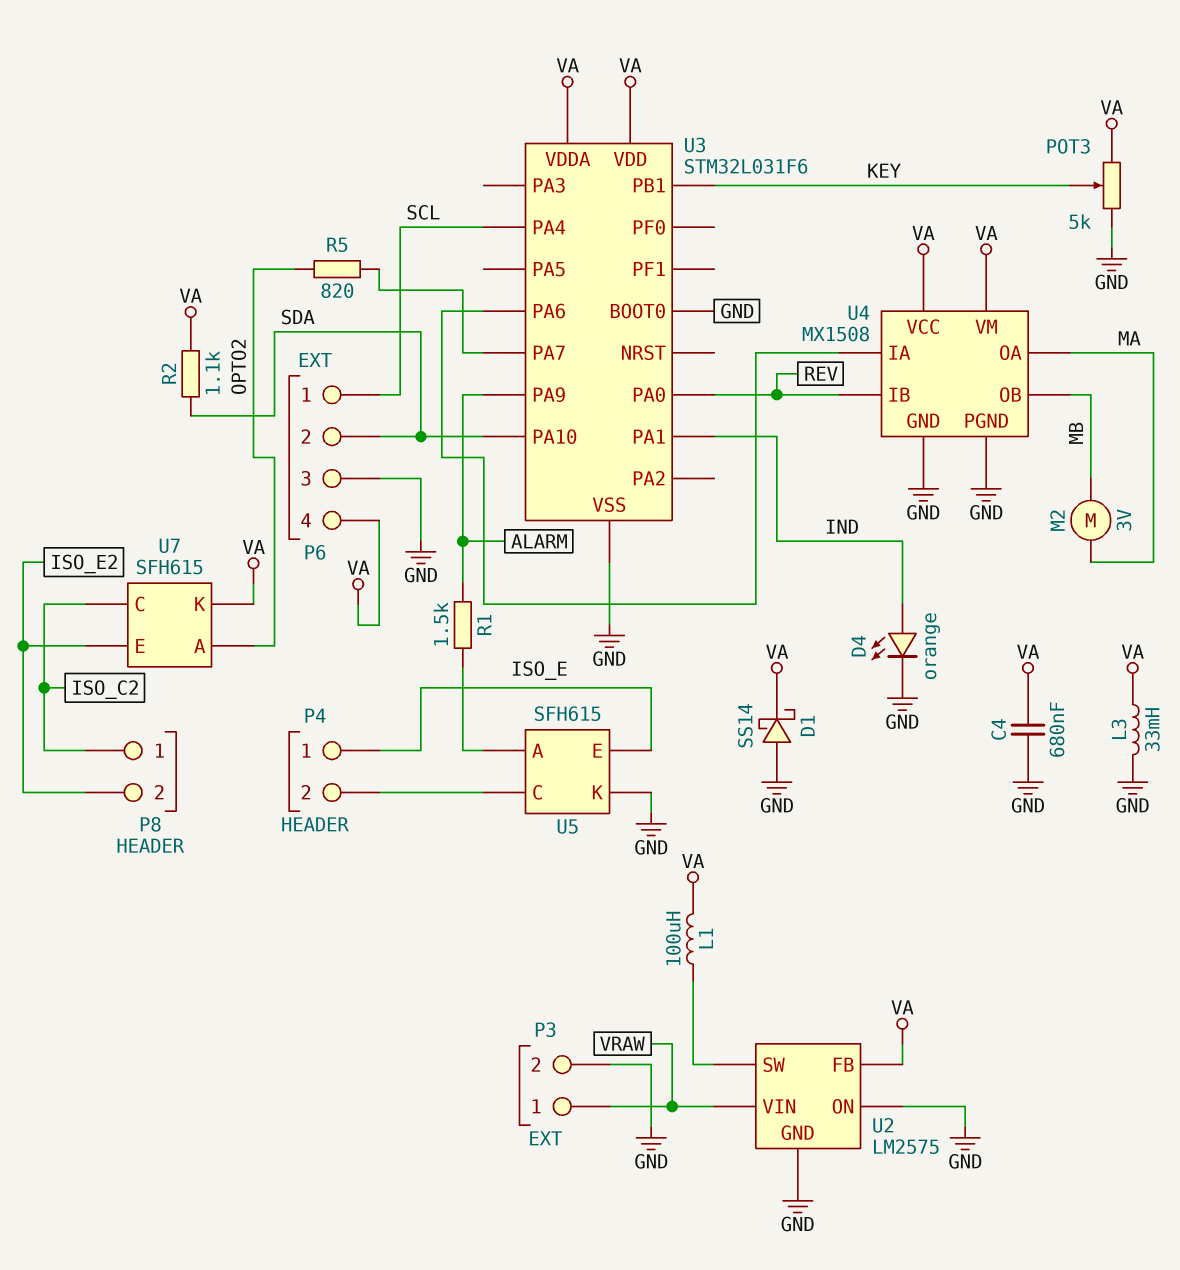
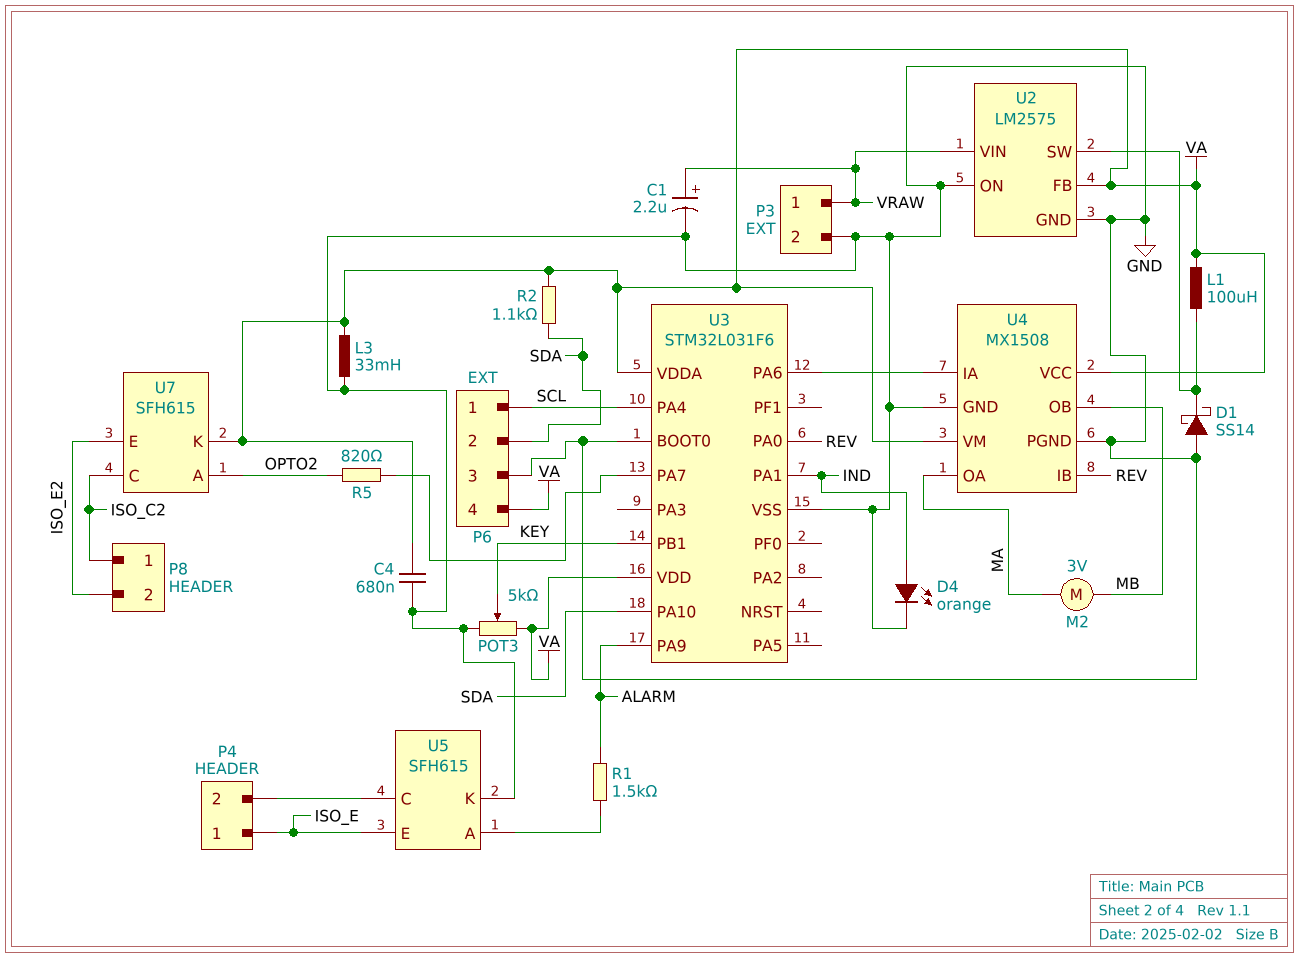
C1: none -> 2.2uF (plus VRAW, minus GND)
D1: schottky SS14 (A GND, K VA) -> schottky SS14 (A GND, K U2/SW)

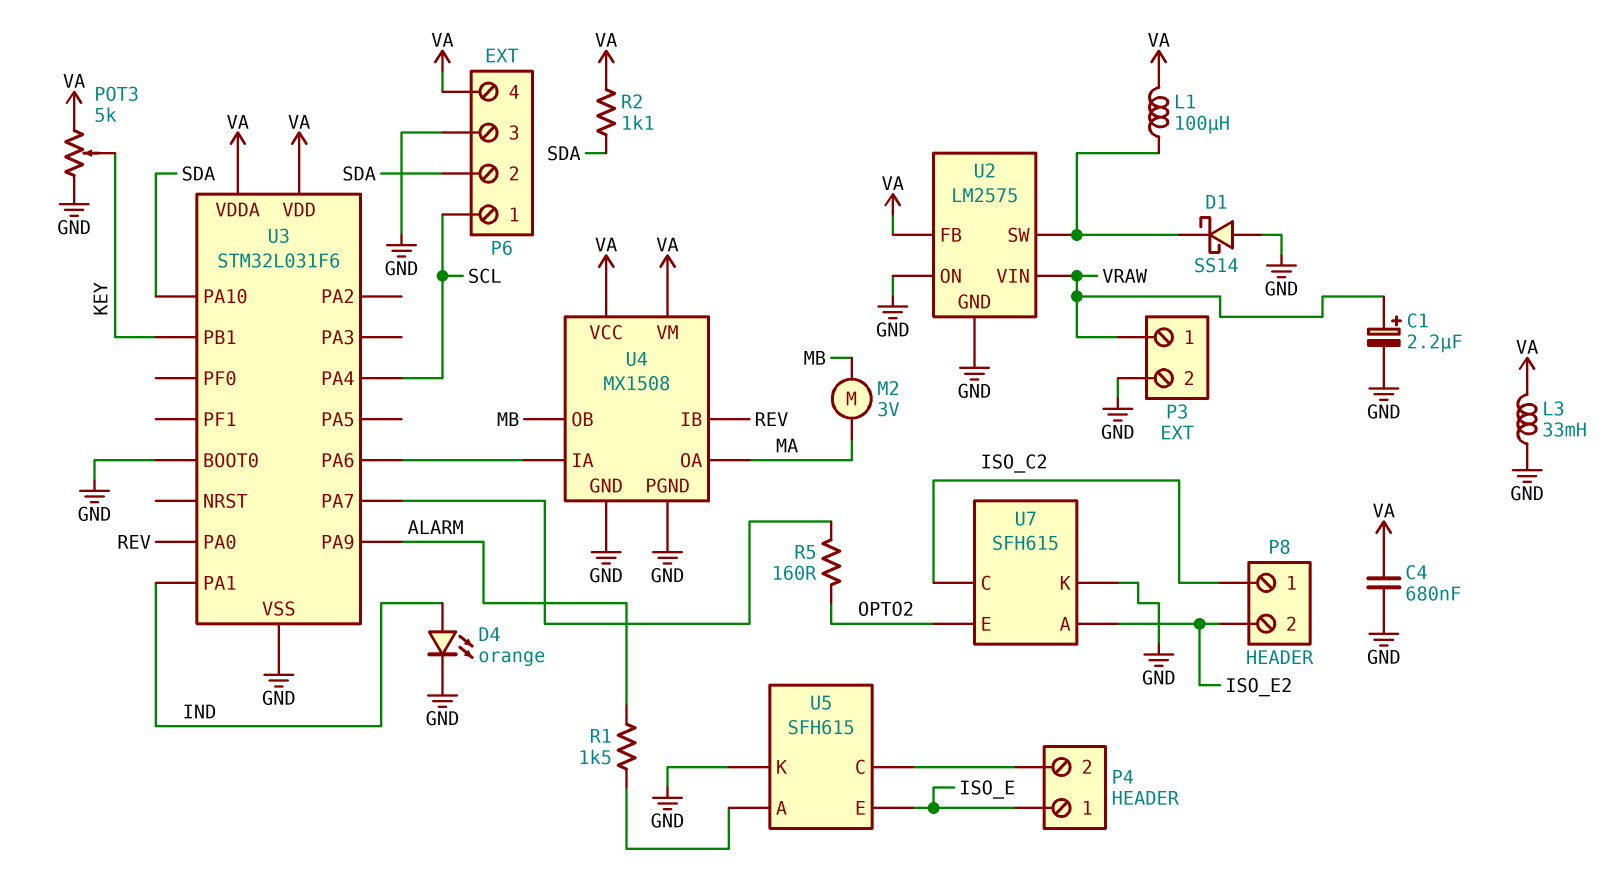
R5: 820 (OPTO2, U3/PA7) -> 160 (OPTO2, U3/PA7)
U7 pin A: OPTO2 -> ISO_E2
U7 pin E: ISO_E2 -> OPTO2
U7 pin K: VA -> GND

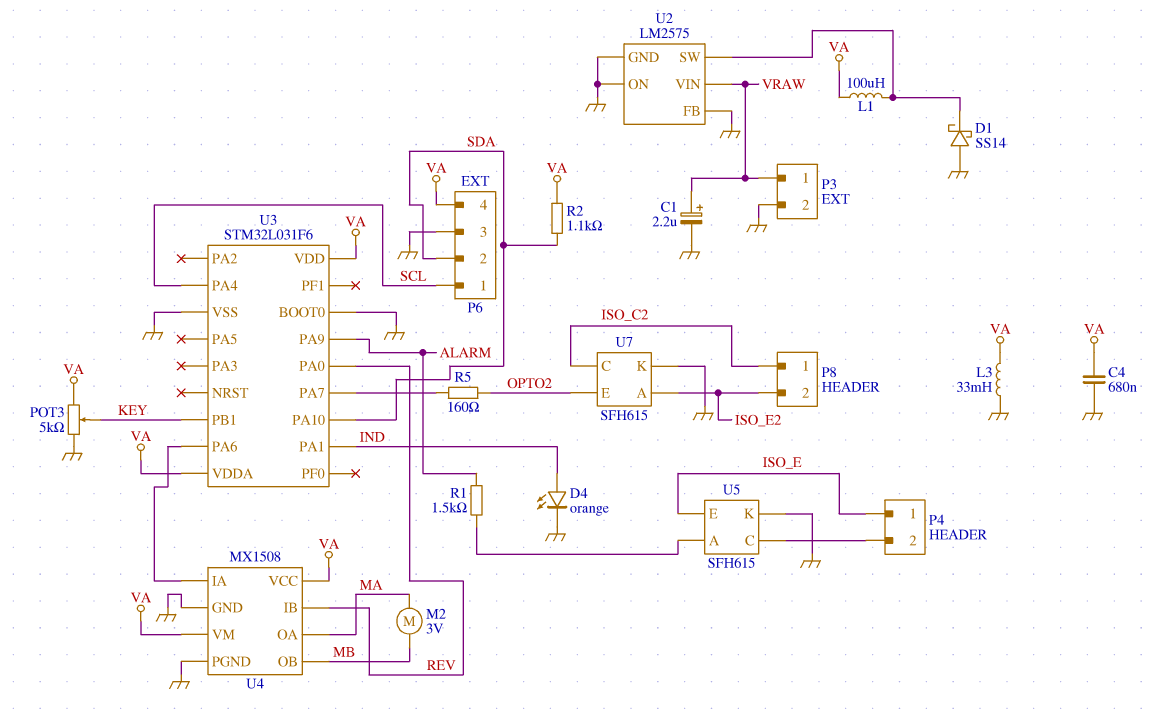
U2 pin FB: VA -> GND

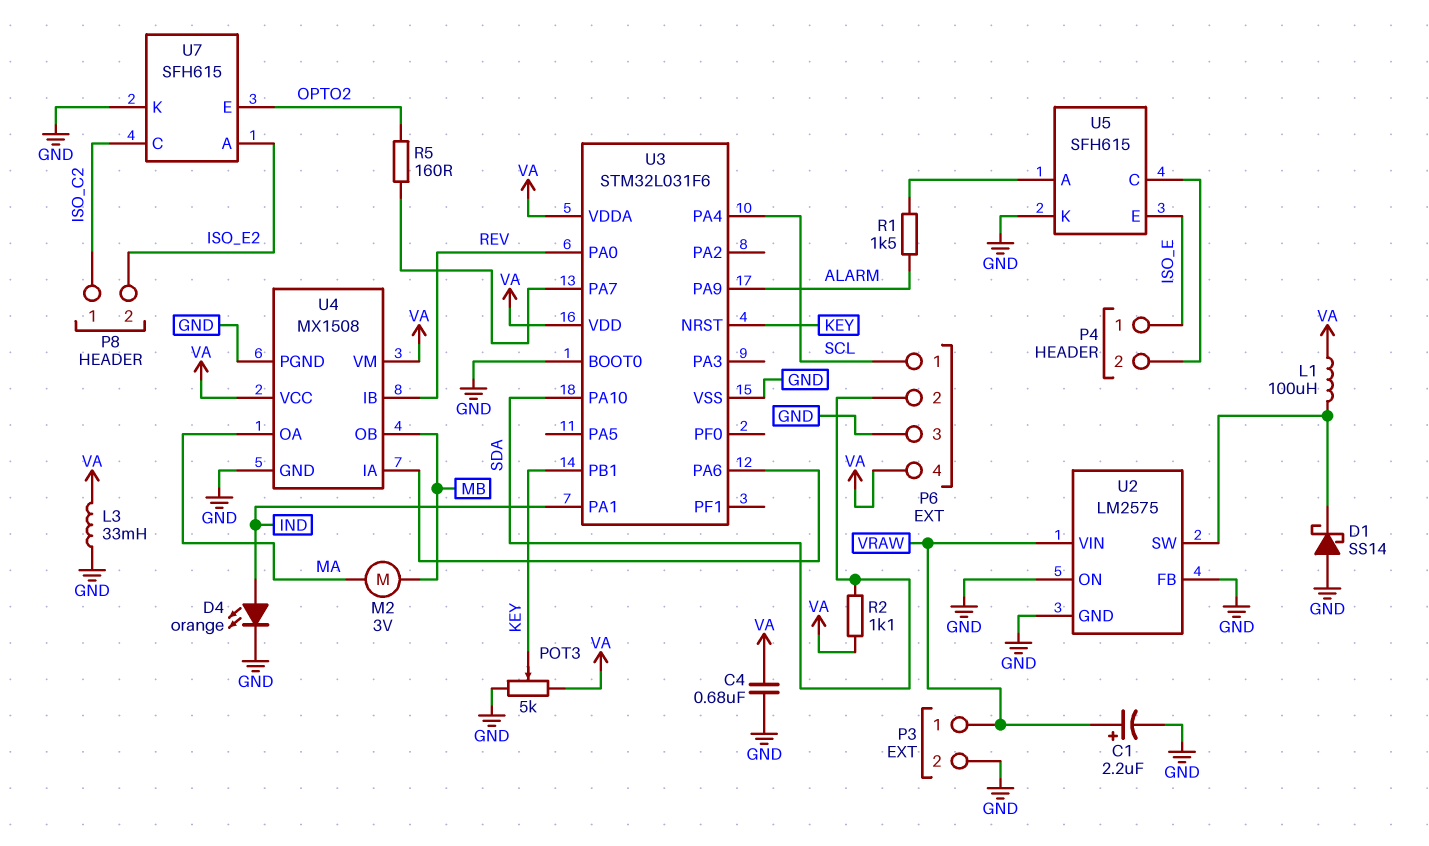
U3 pin NRST: none -> KEY

